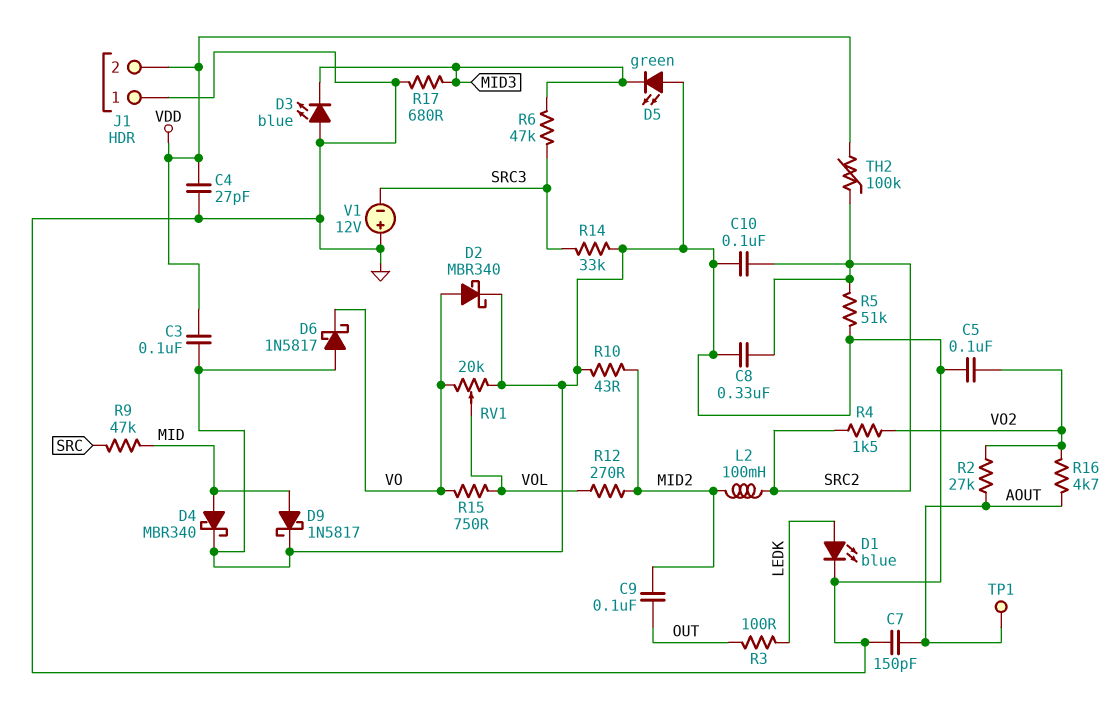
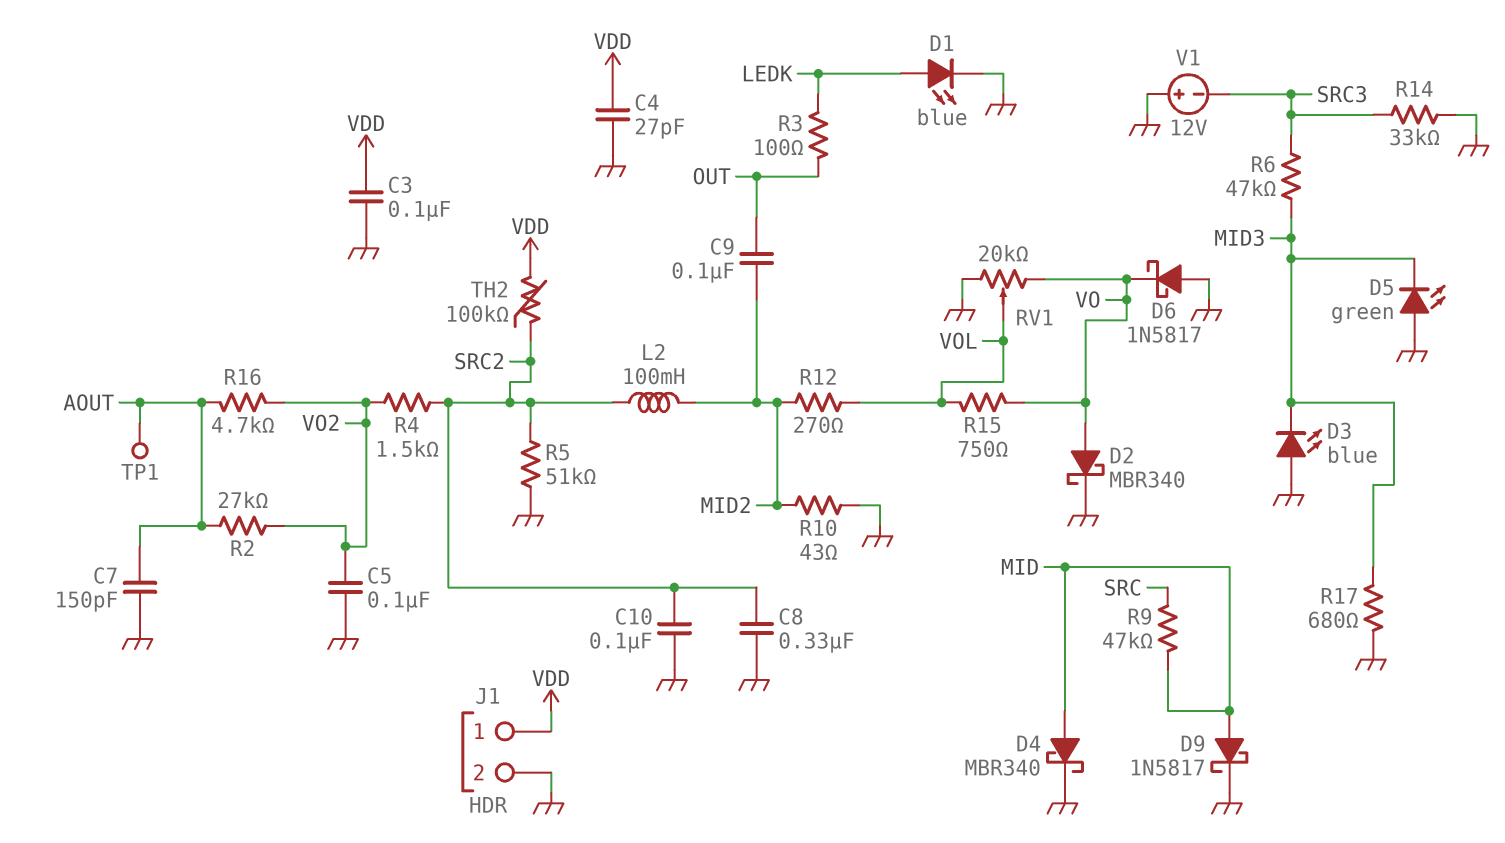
J1 pin 1: GND -> VDD
J1 pin 2: VDD -> GND

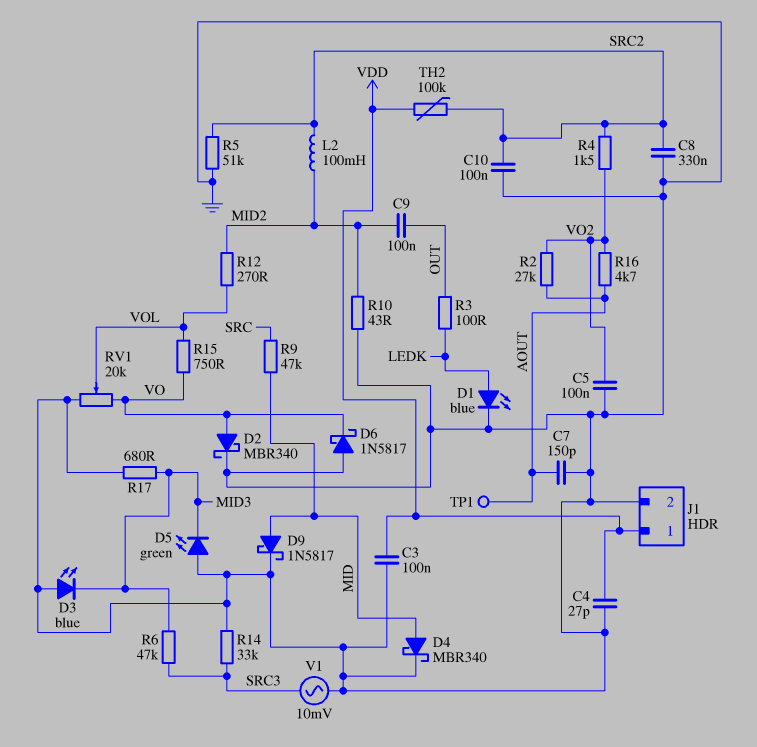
V1: 12V (plus GND, minus SRC3) -> AC 10mV (GND, SRC3)

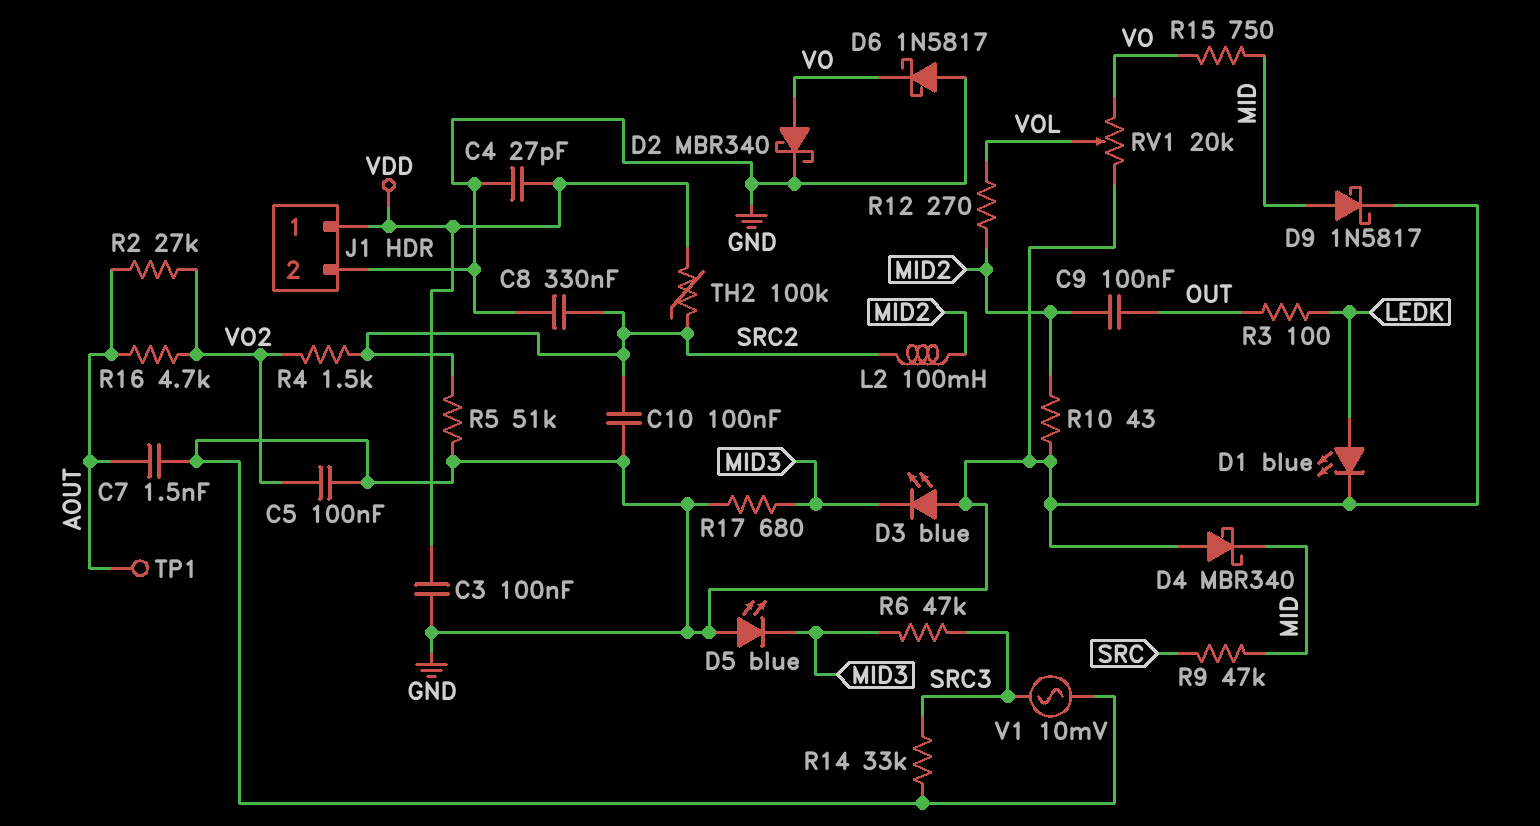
C7: 150pF (AOUT, GND) -> 1.5nF (AOUT, GND)
D4: schottky MBR340 (A MID, K GND) -> schottky MBR340 (A GND, K MID)
D5: LED green (A GND, K MID3) -> LED blue (A GND, K MID3)
R15: 750 (VO, VOL) -> 750 (MID, VO)

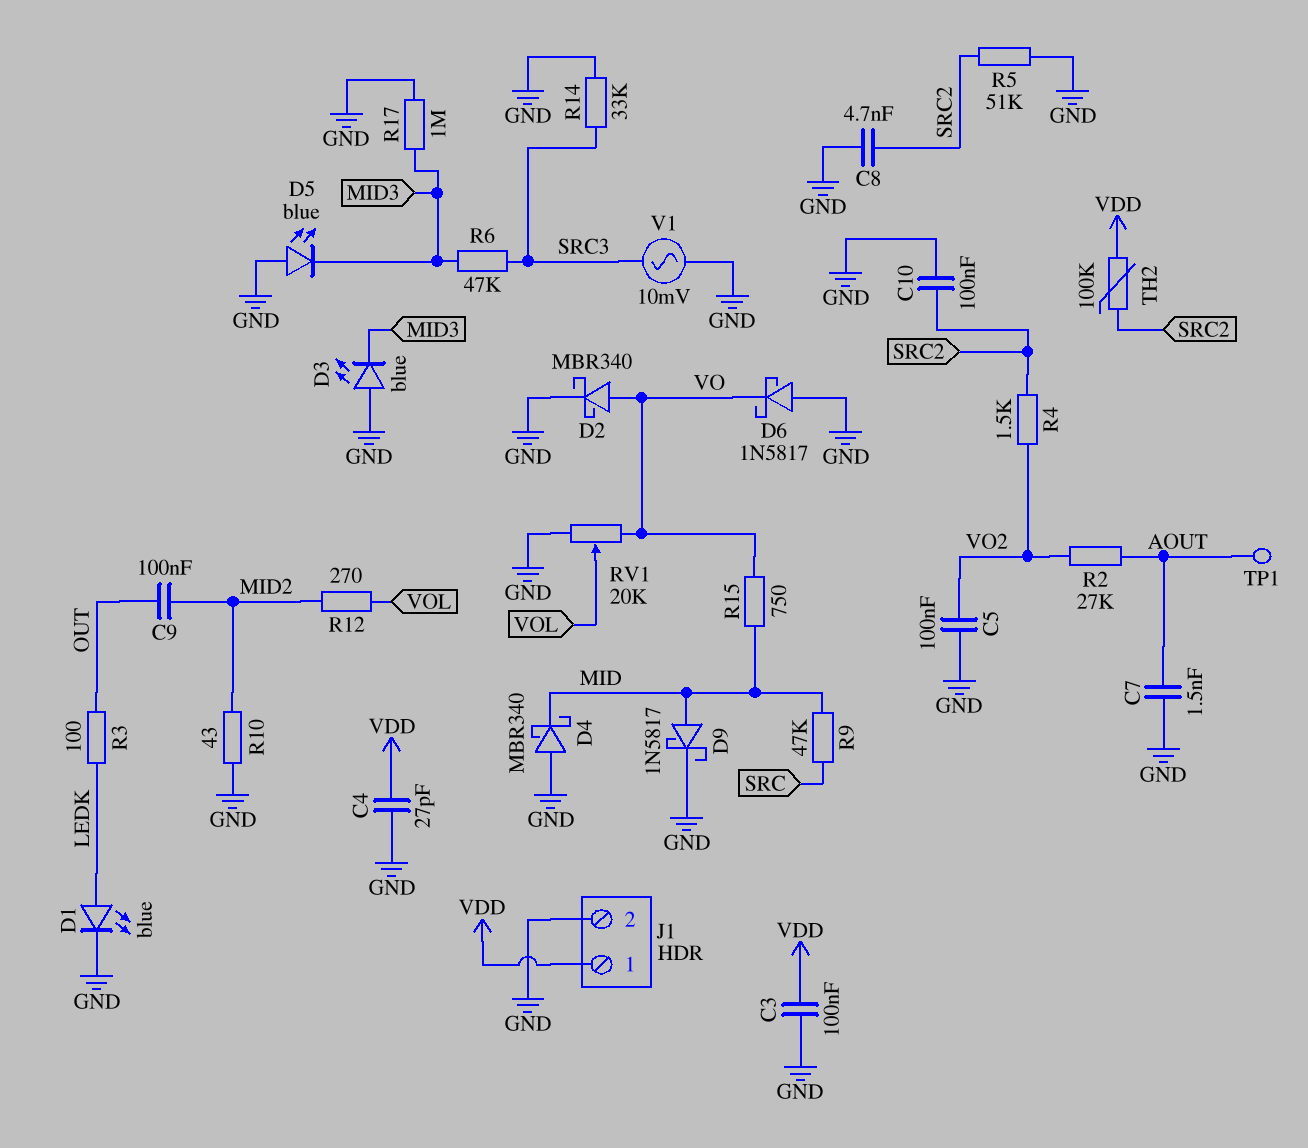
C8: 330nF (GND, SRC2) -> 4.7nF (GND, SRC2)
L2: 100mH (MID2, SRC2) -> none
R16: 4.7k (AOUT, VO2) -> none
R17: 680 (GND, MID3) -> 1M (GND, MID3)

